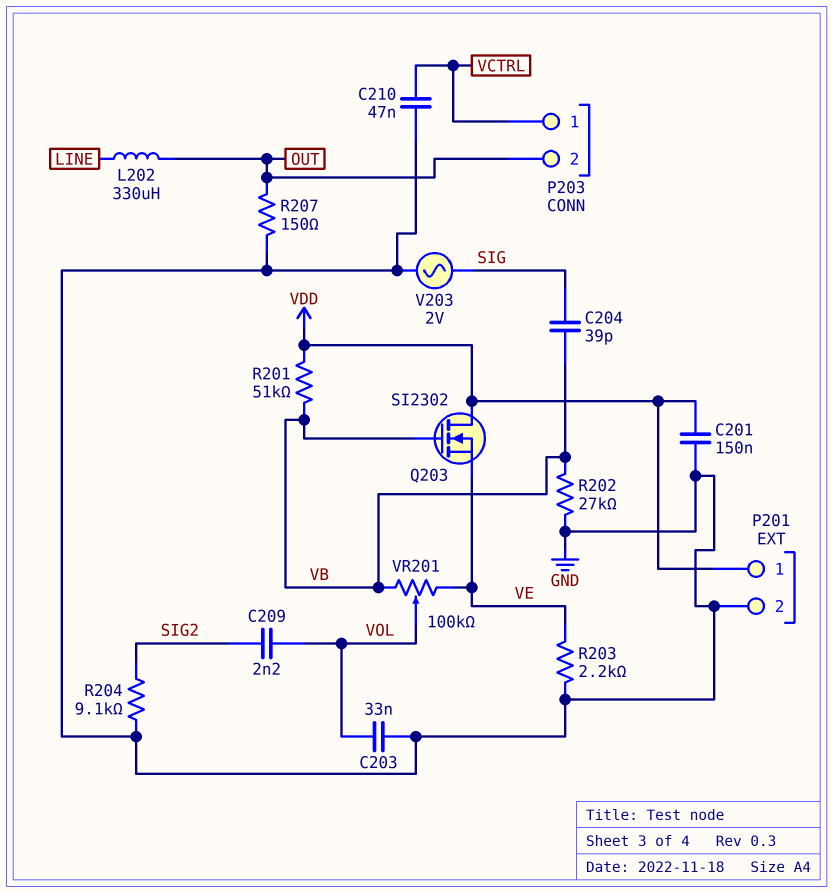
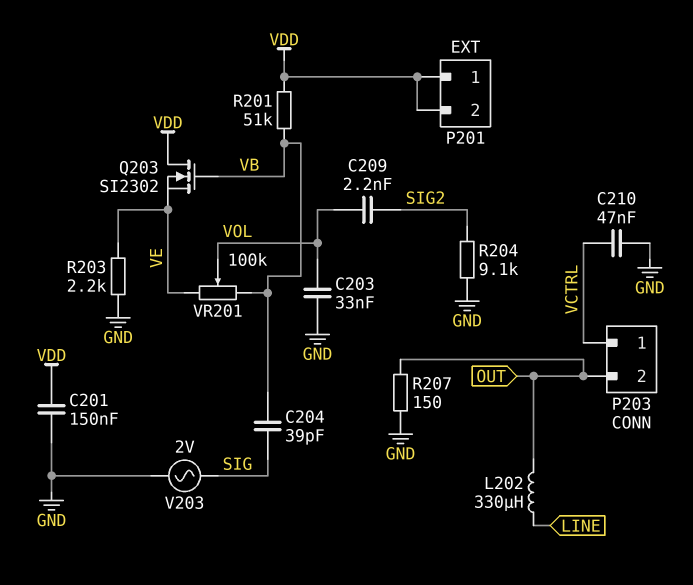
P201 pin 2: GND -> VDD
R202: 27k (GND, VB) -> none

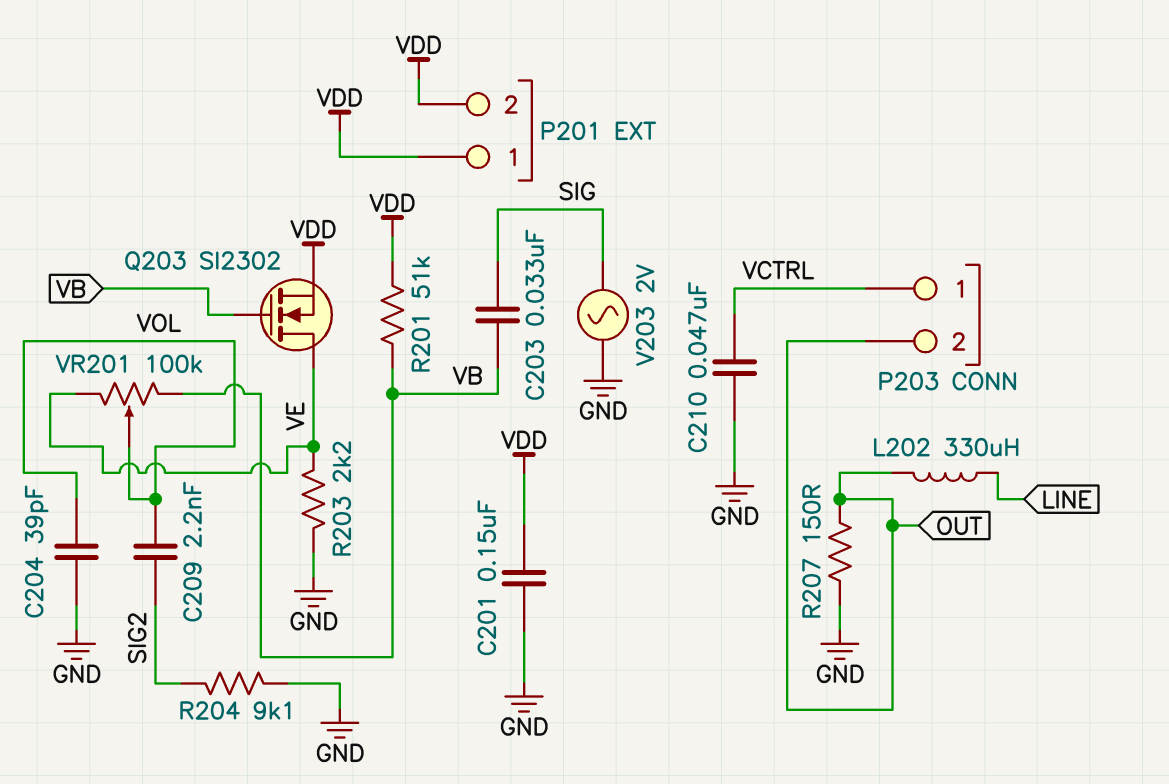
C203: 33nF (GND, VOL) -> 33nF (SIG, VB)
C204: 39pF (SIG, VB) -> 39pF (GND, VOL)
Q203: NMOS SI2302 (G VB, D VDD, S VE) -> NMOS SI2302 (G VB, D VE, S VDD)

